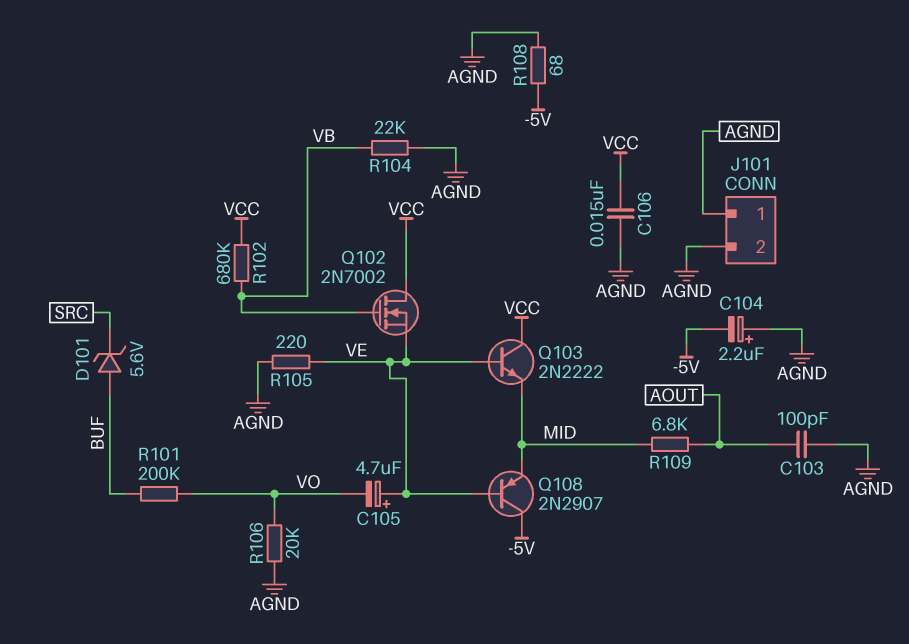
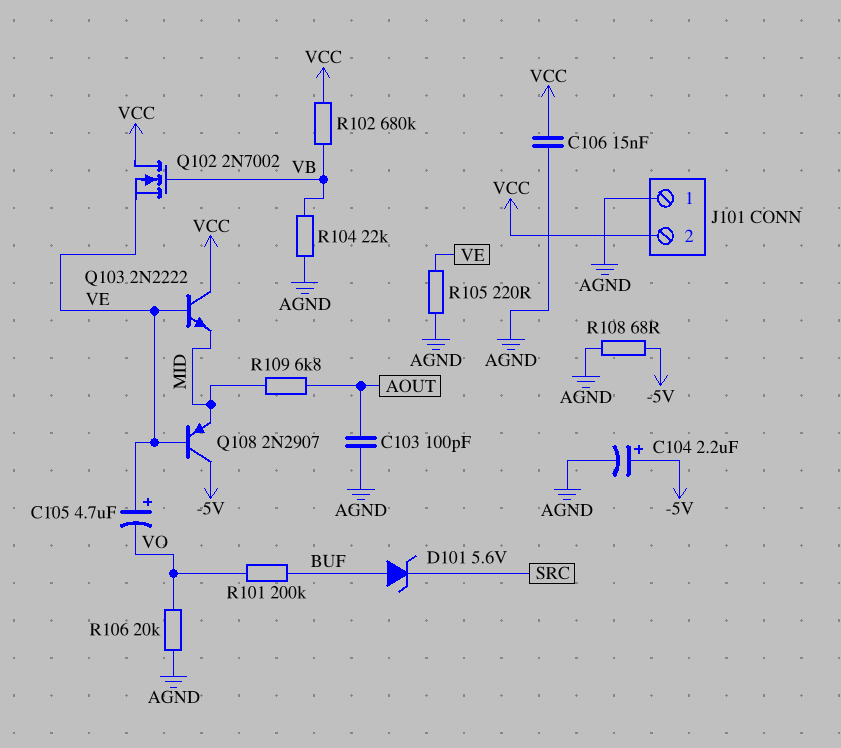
C104: 2.2uF (plus AGND, minus -5V) -> 2.2uF (plus -5V, minus AGND)
J101 pin 2: AGND -> VCC

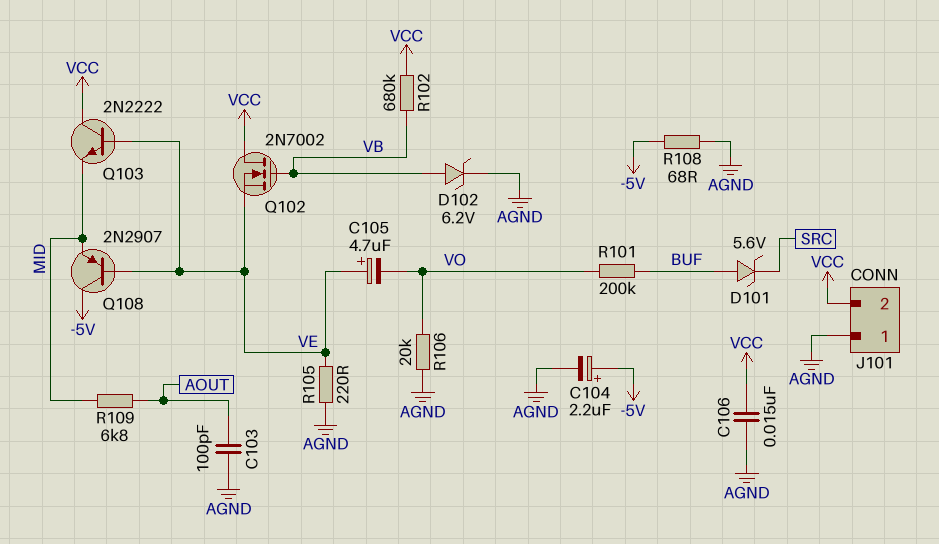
D102: none -> zener 6.2V (A VB, K AGND)
R104: 22k (AGND, VB) -> none

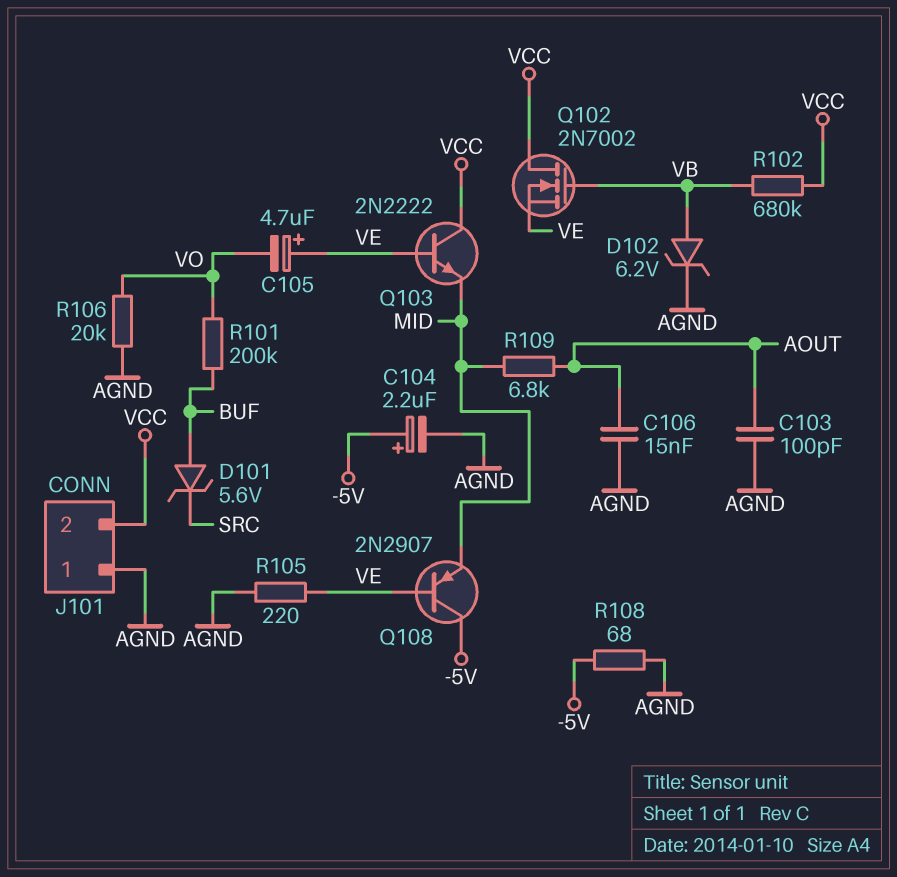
C106: 15nF (AGND, VCC) -> 15nF (AGND, AOUT)

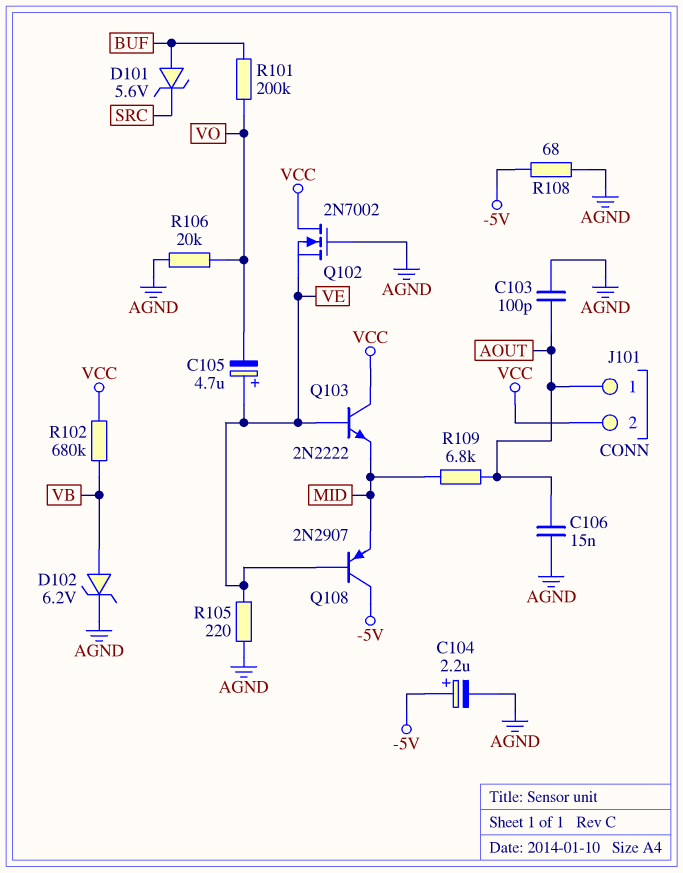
J101 pin 1: AGND -> AOUT
Q102: NMOS 2N7002 (G VB, D VCC, S VE) -> NMOS 2N7002 (G AGND, D VCC, S VE)

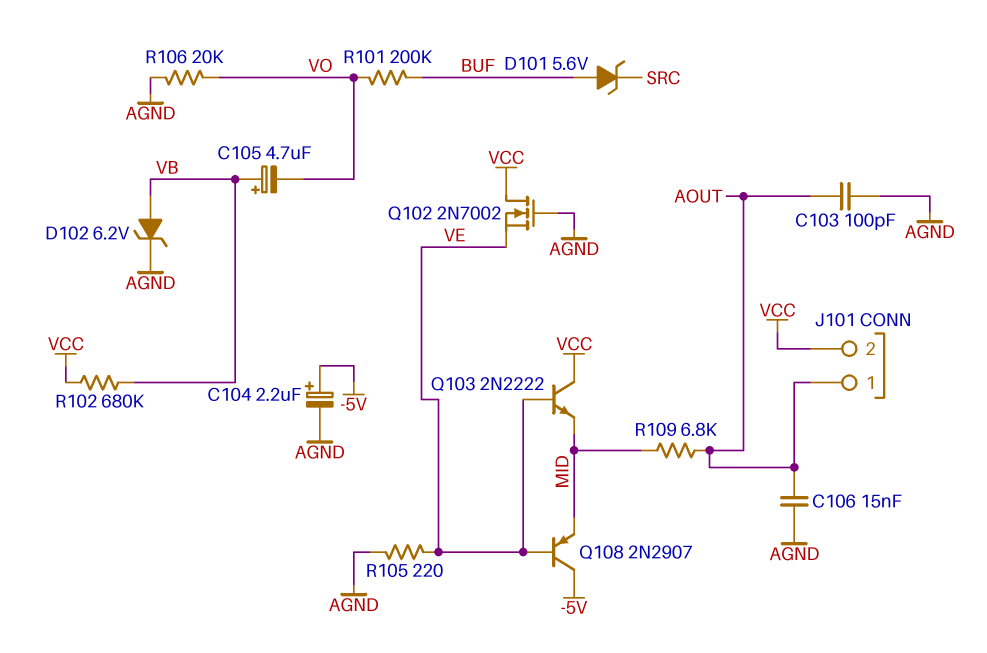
C105: 4.7uF (plus VE, minus VO) -> 4.7uF (plus VB, minus VO)
R108: 68 (-5V, AGND) -> none

